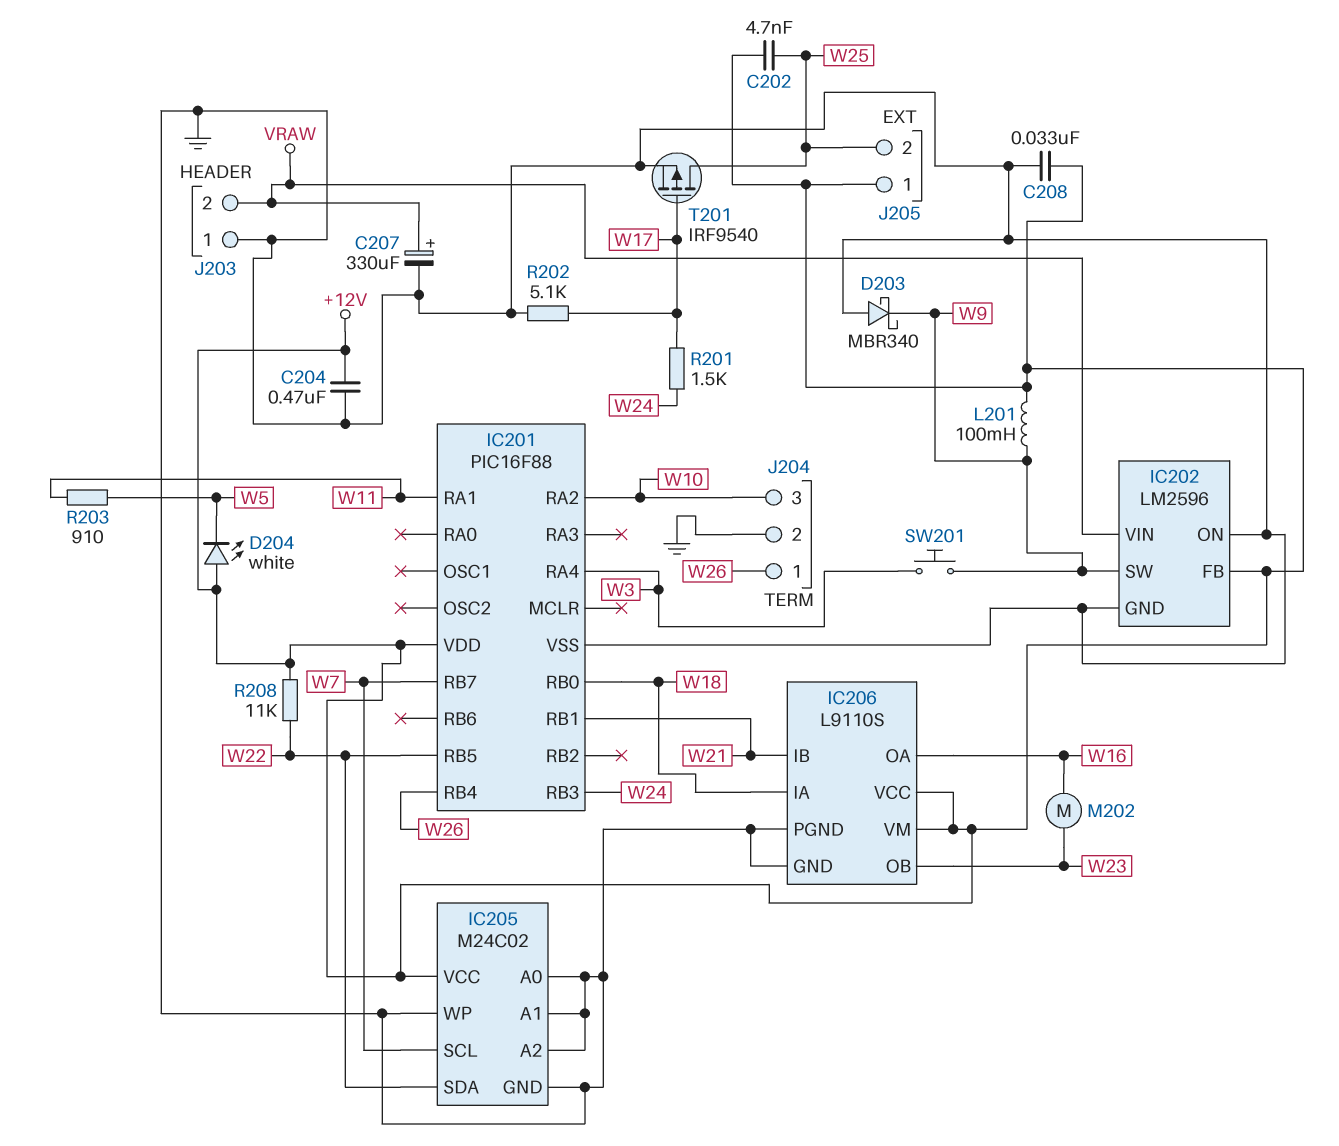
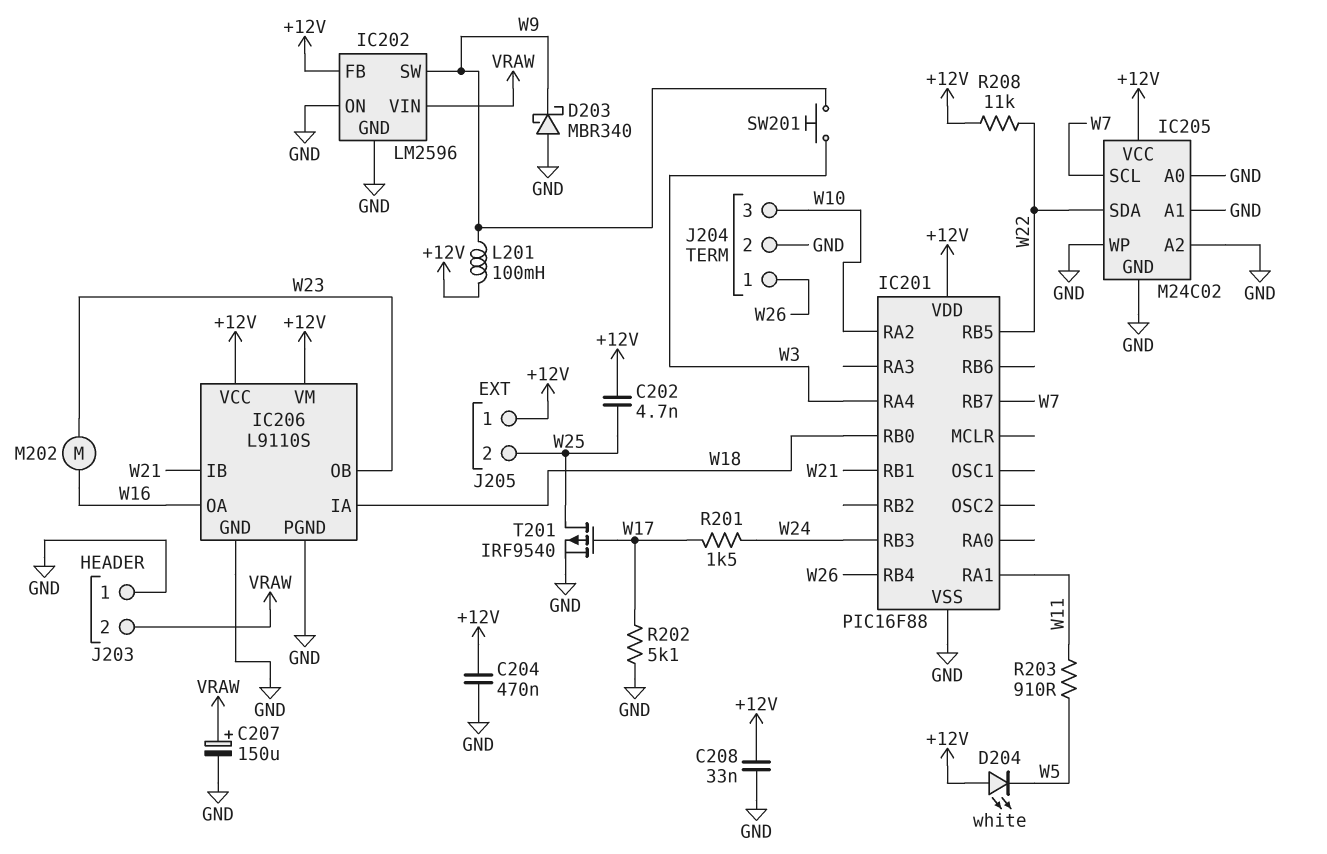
C207: 330uF (plus VRAW, minus GND) -> 150uF (plus VRAW, minus GND)

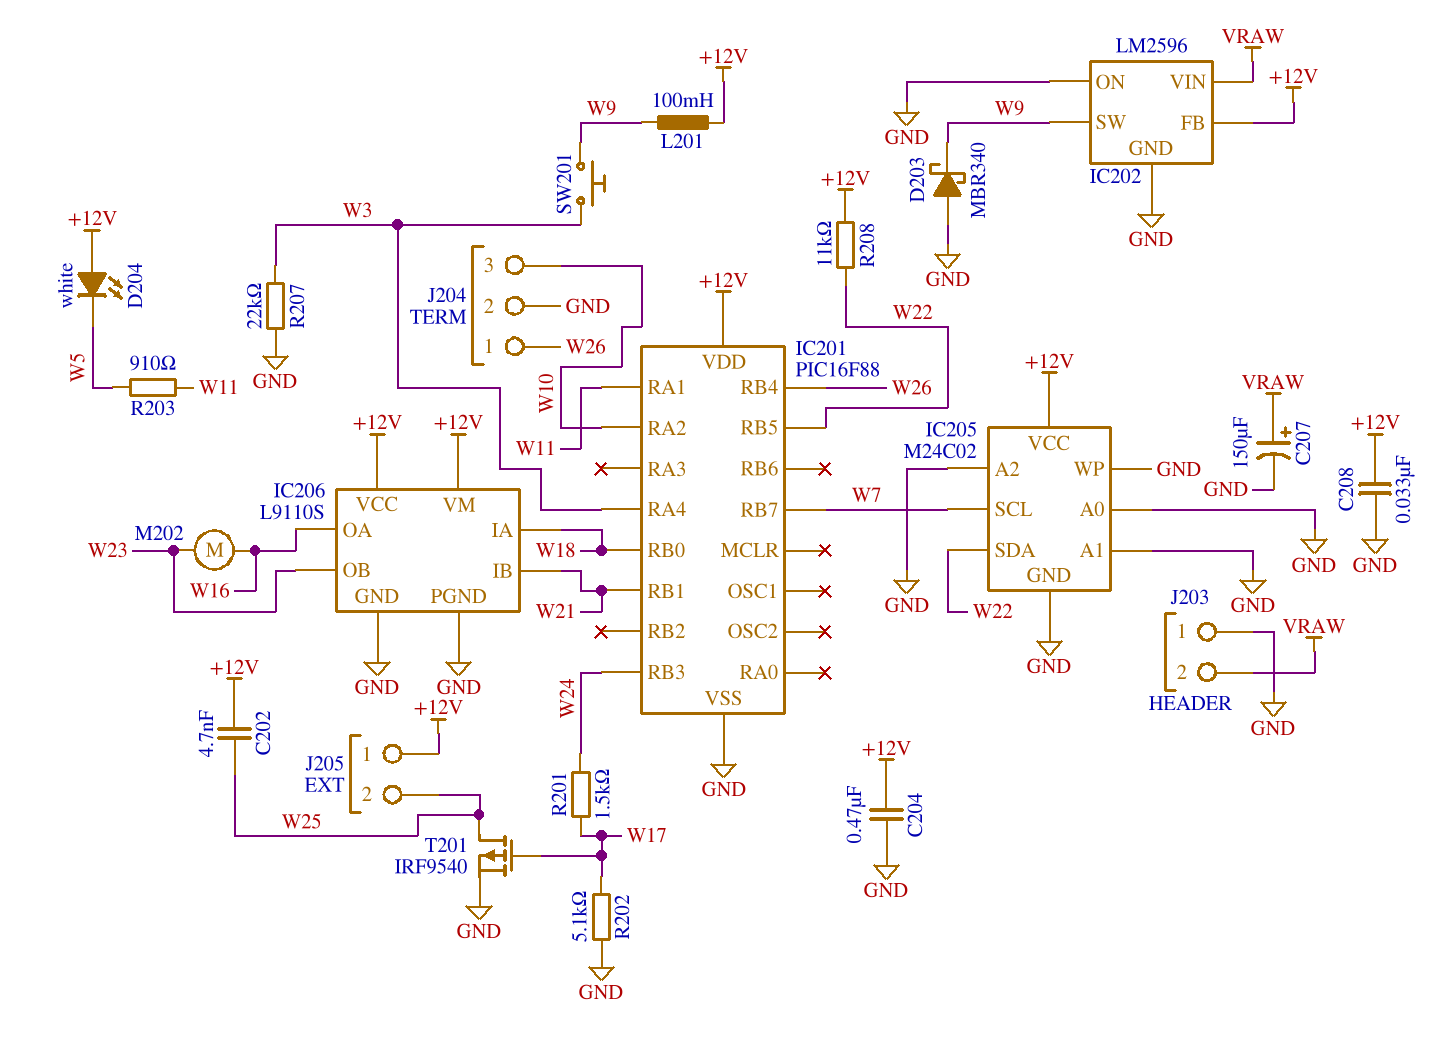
R207: none -> 22k (GND, W3)

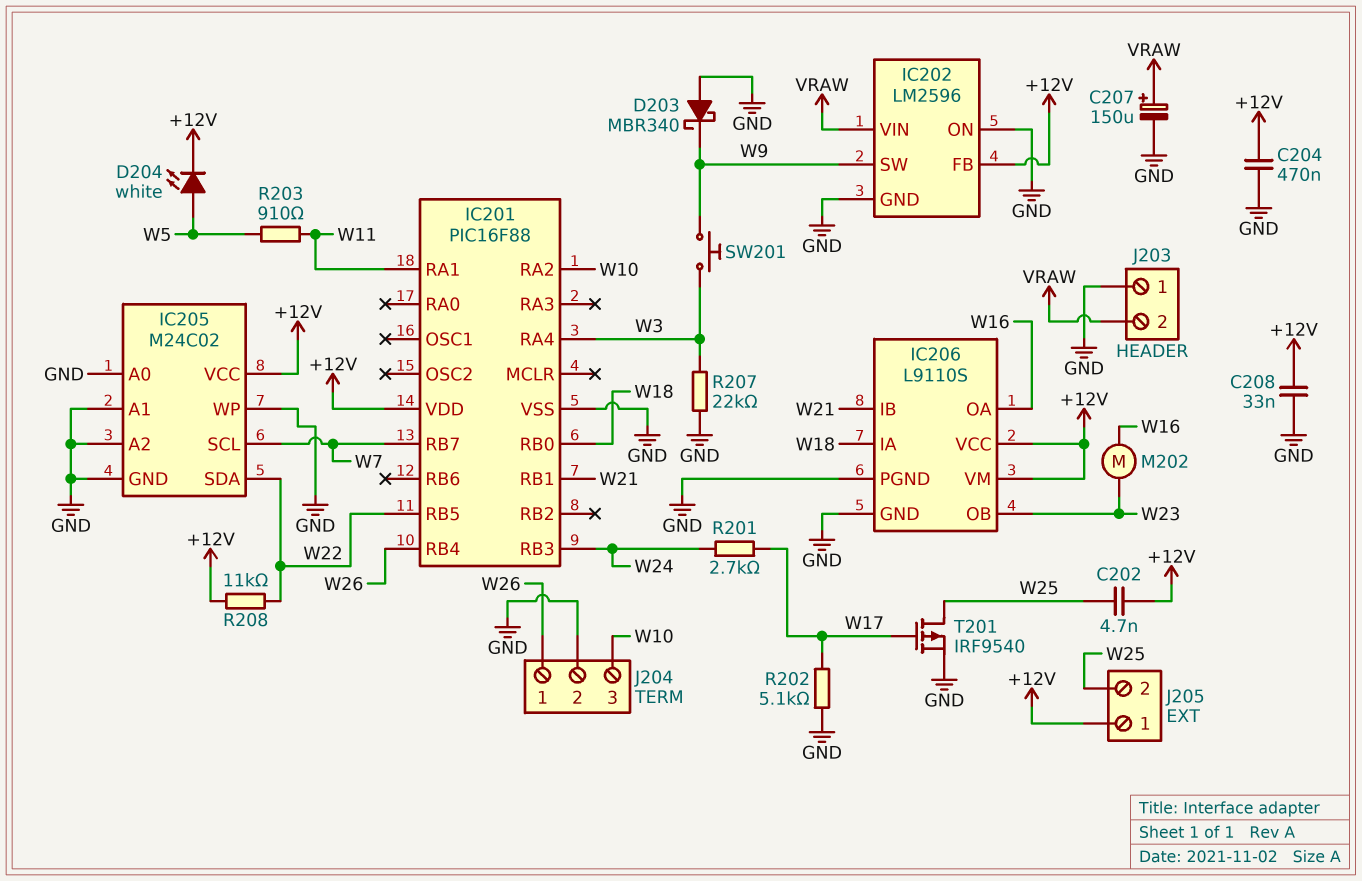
D204: LED white (A +12V, K W5) -> LED white (A W5, K +12V)
L201: 100mH (+12V, W9) -> none
R201: 1.5k (W17, W24) -> 2.7k (W17, W24)

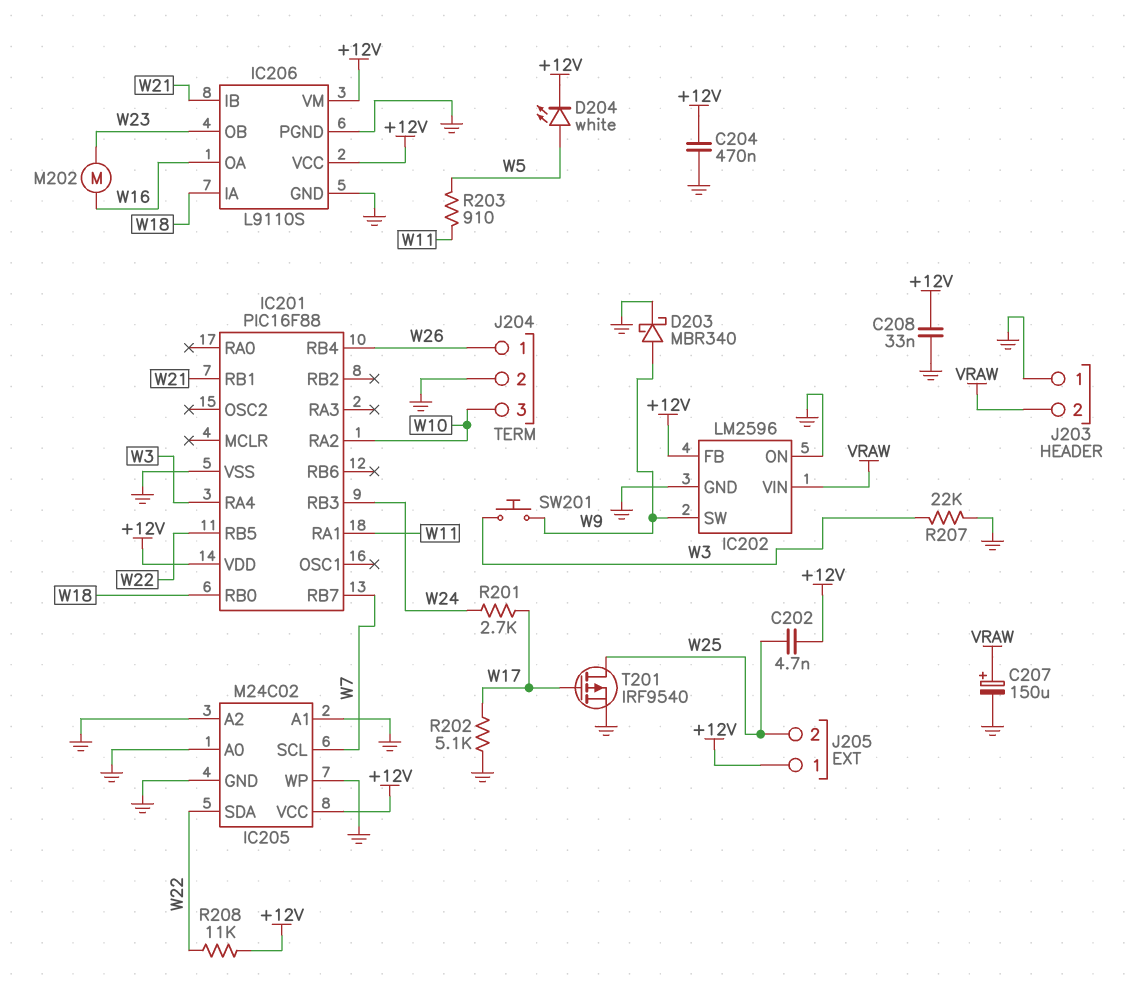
D203: schottky MBR340 (A GND, K W9) -> schottky MBR340 (A W9, K GND)

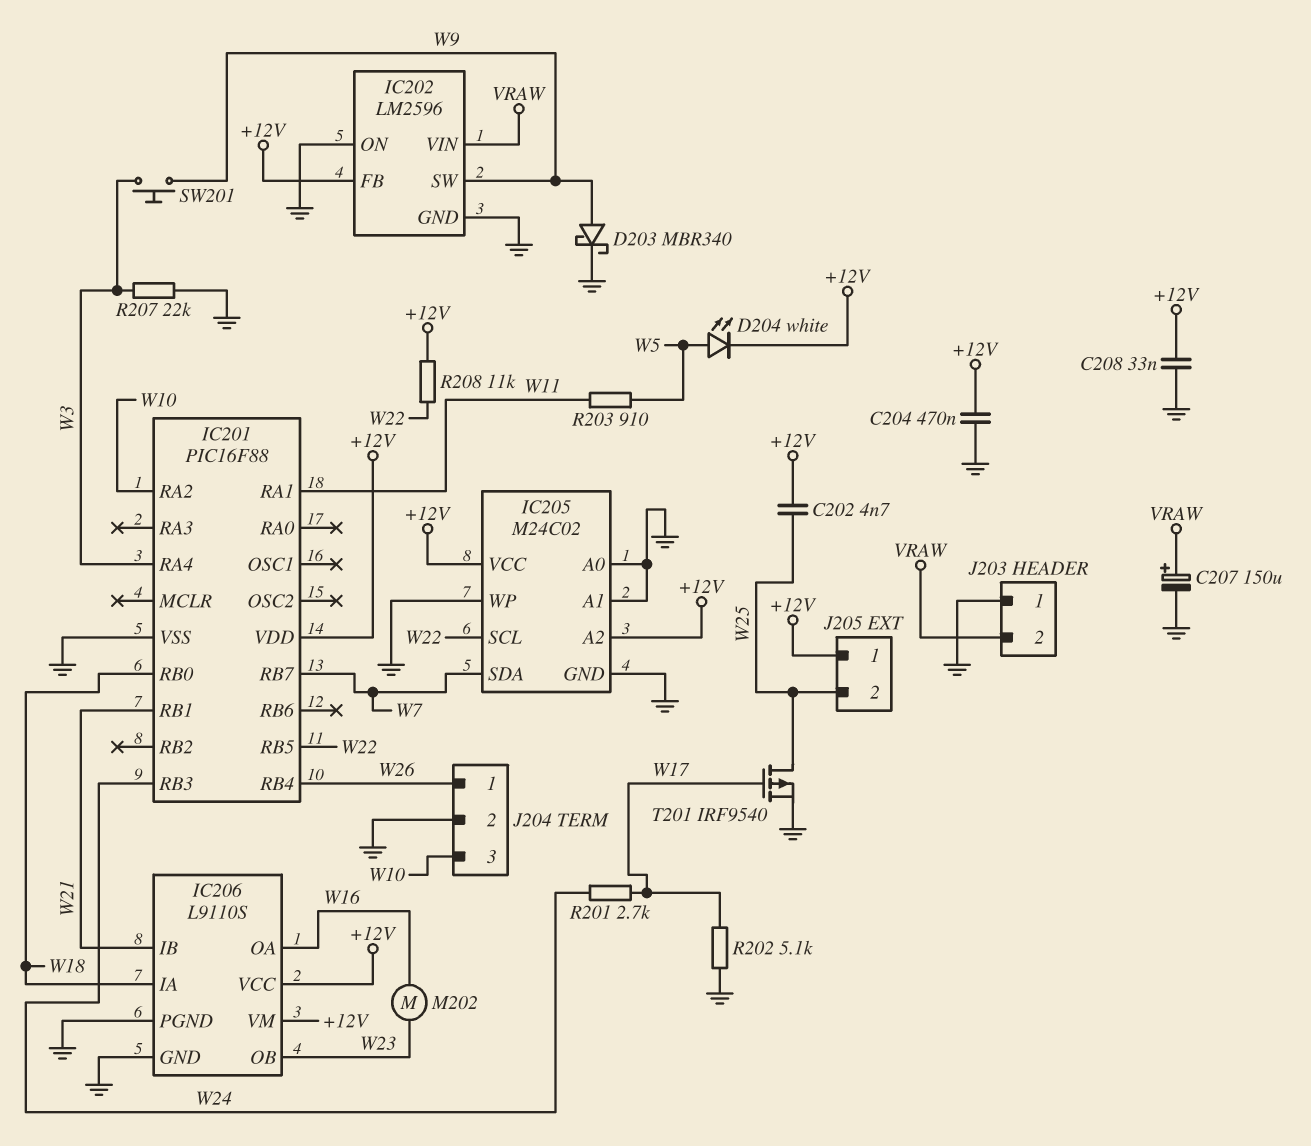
IC205 pin A2: GND -> +12V
IC205 pin SCL: W7 -> W22
IC205 pin SDA: W22 -> W7

